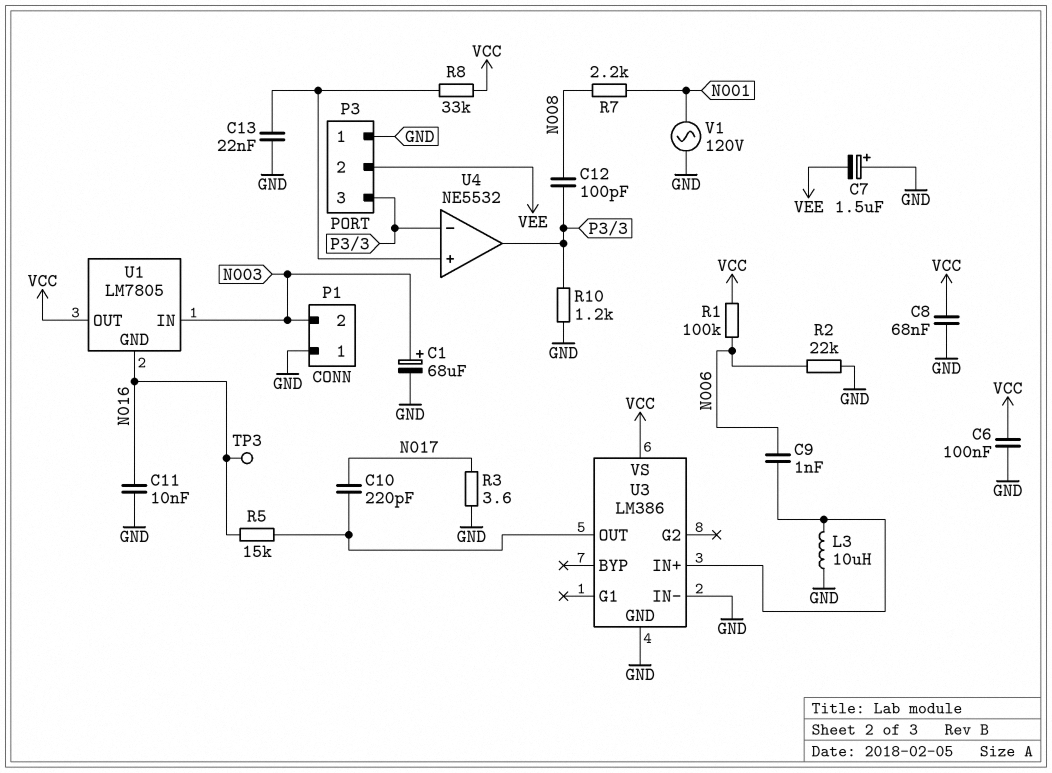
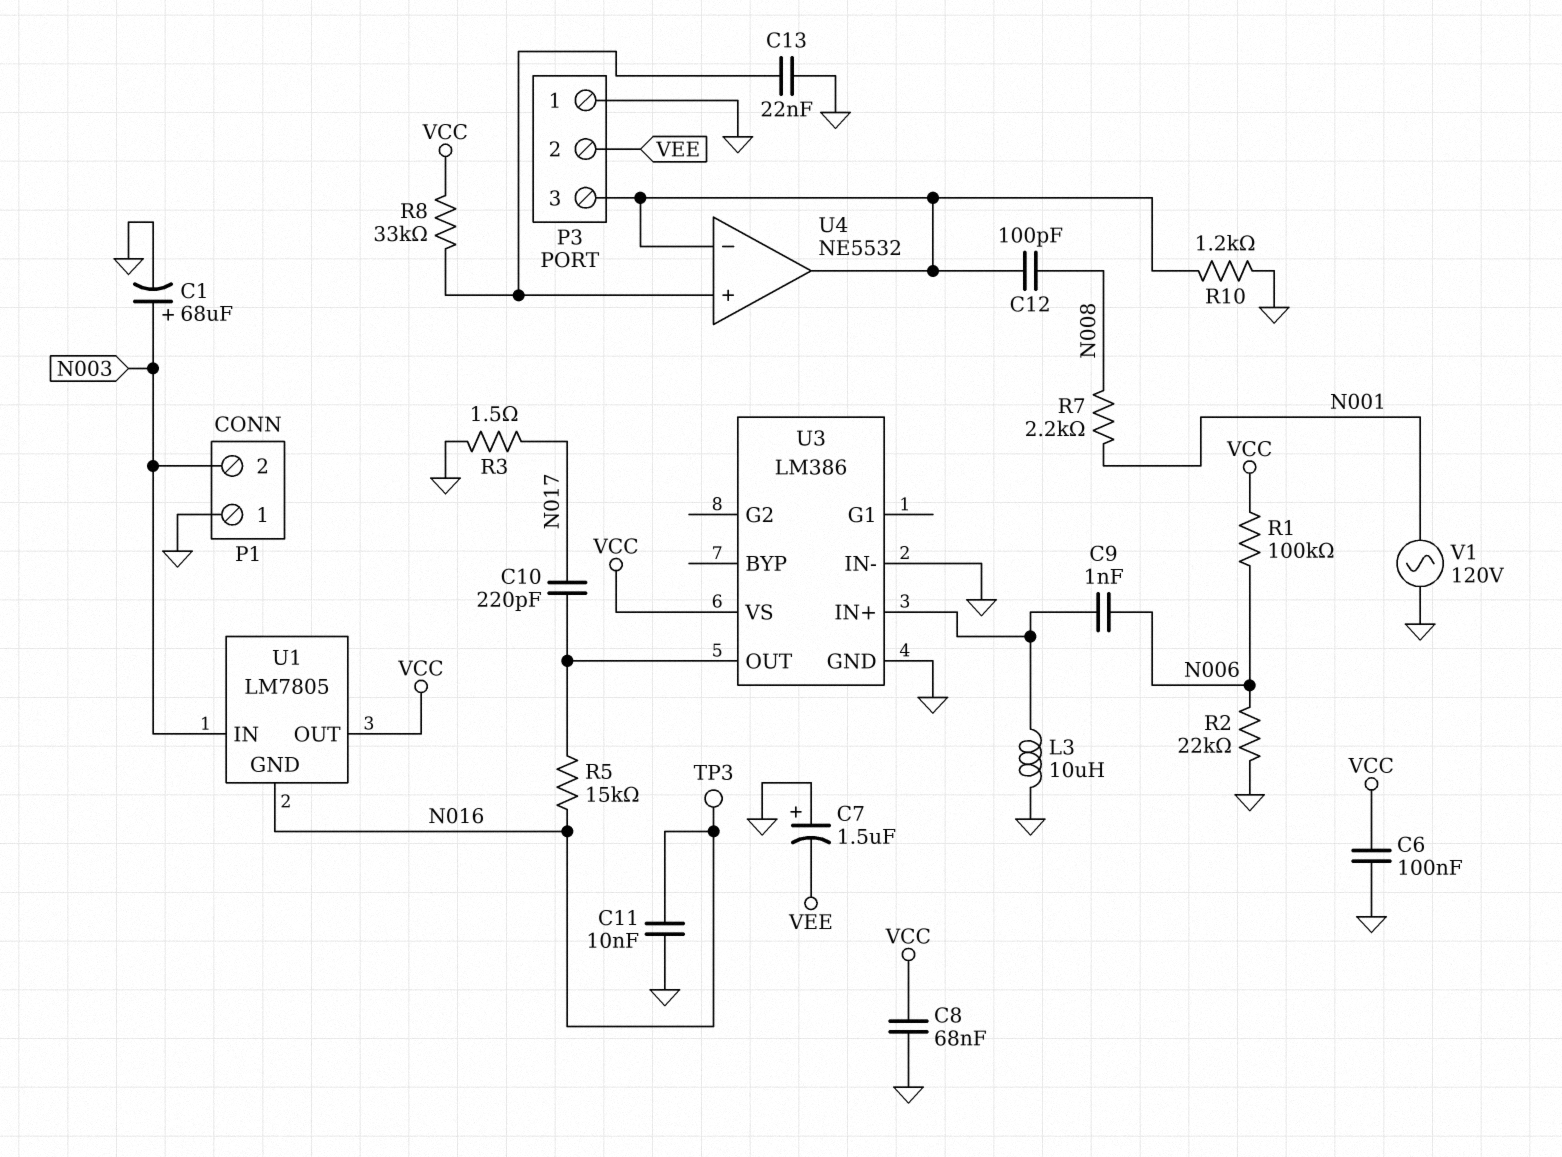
R3: 3.6 (GND, N017) -> 1.5 (GND, N017)

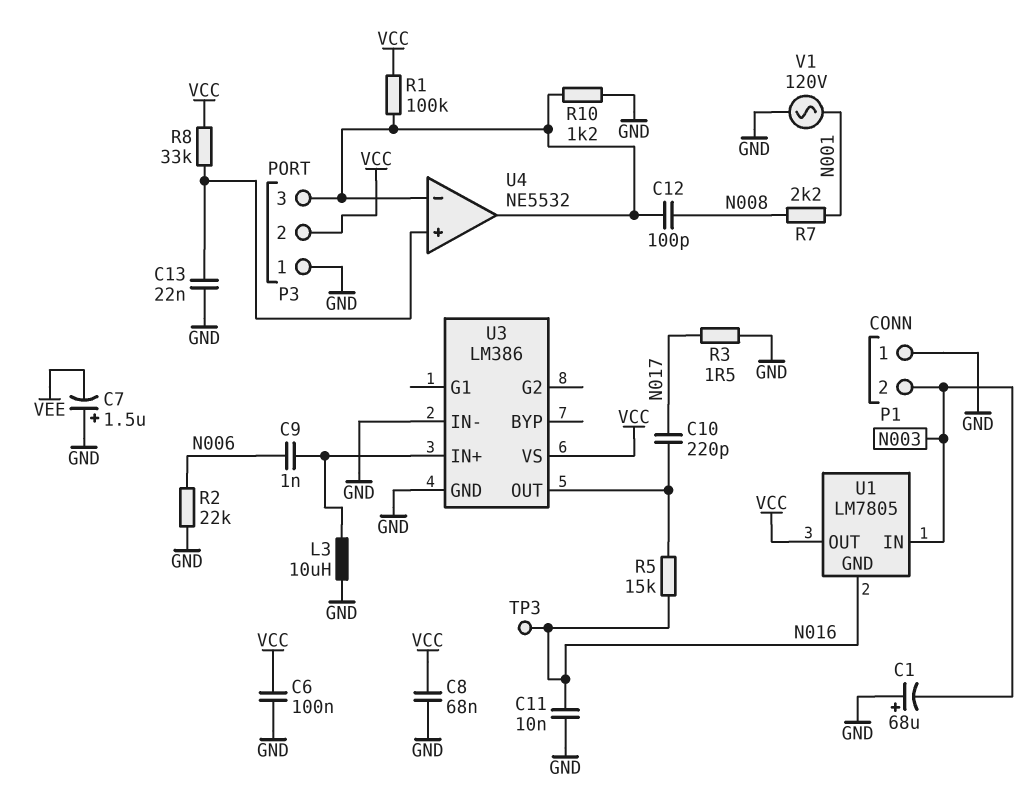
C1: 68uF (plus N003, minus GND) -> 68uF (plus GND, minus N003)
P3 pin 2: VEE -> VCC
R1: 100k (N006, VCC) -> 100k (P3/3, VCC)

